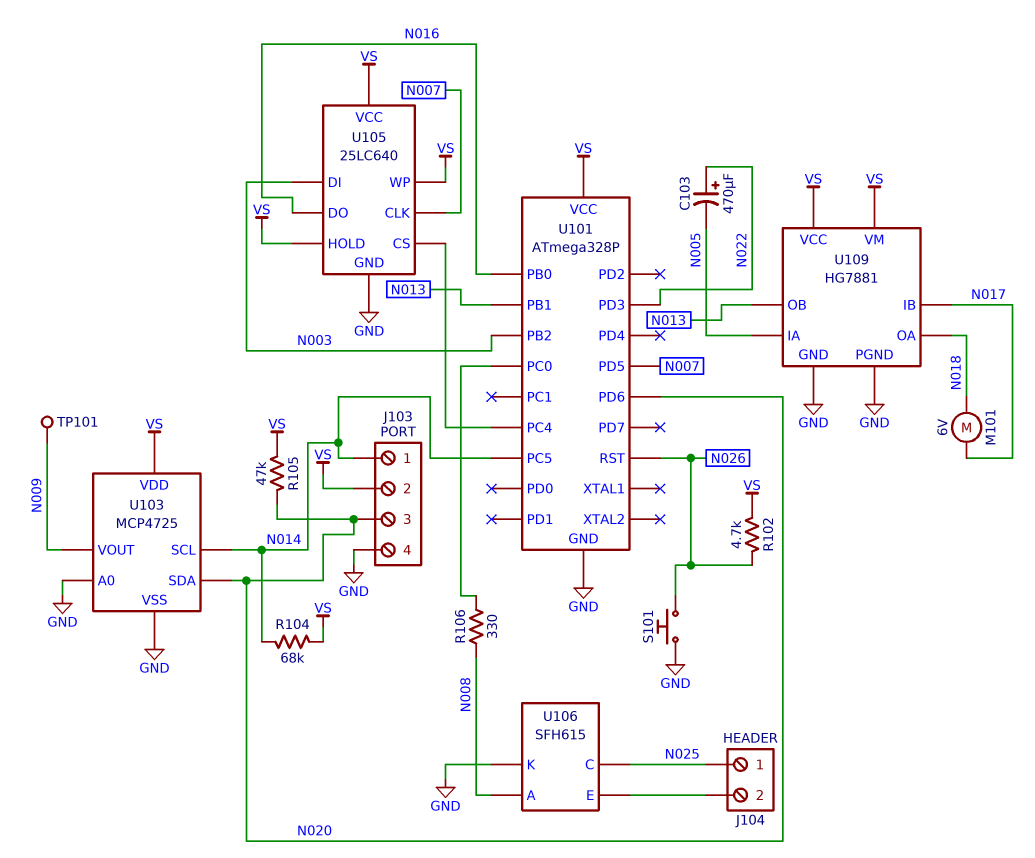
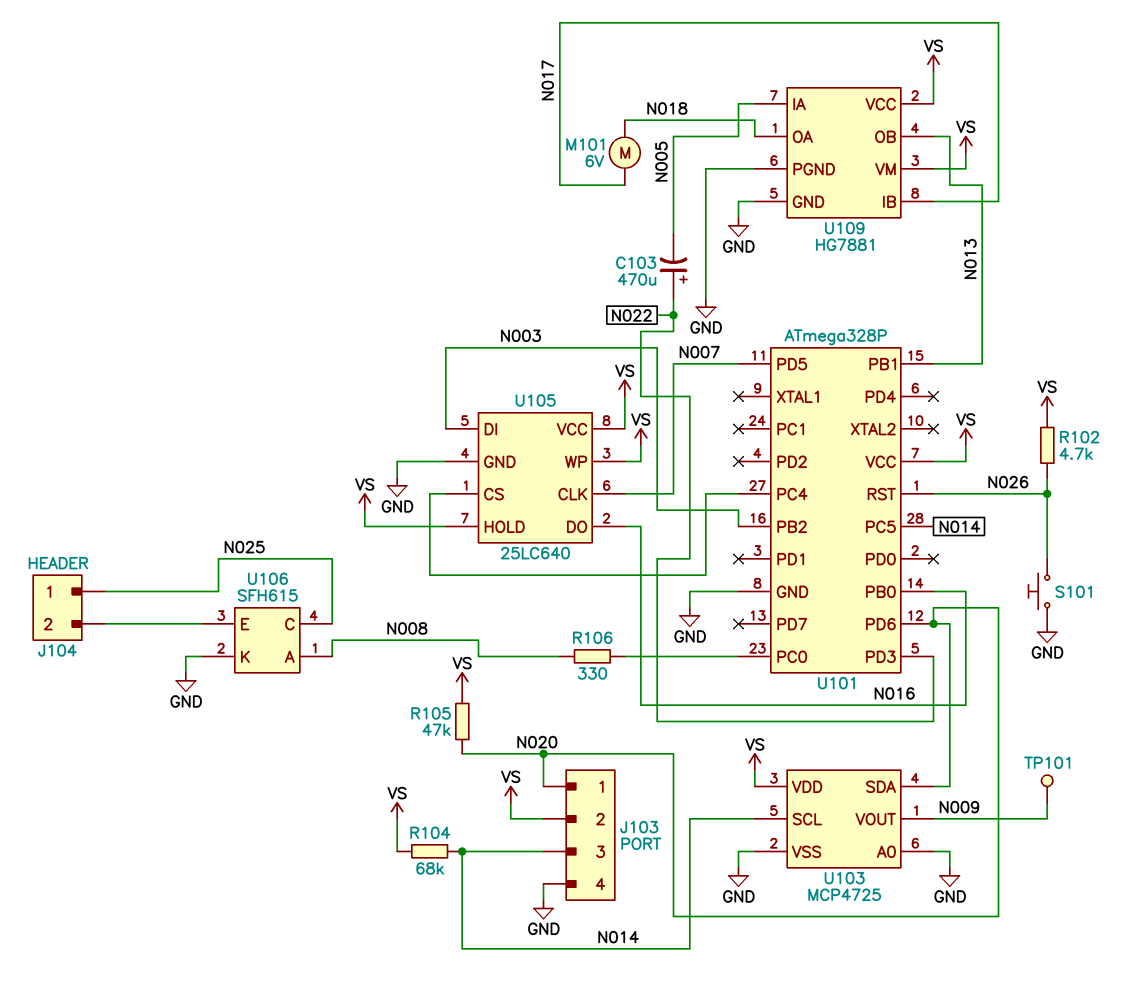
J103 pin 1: N014 -> N020
J103 pin 3: N020 -> N014

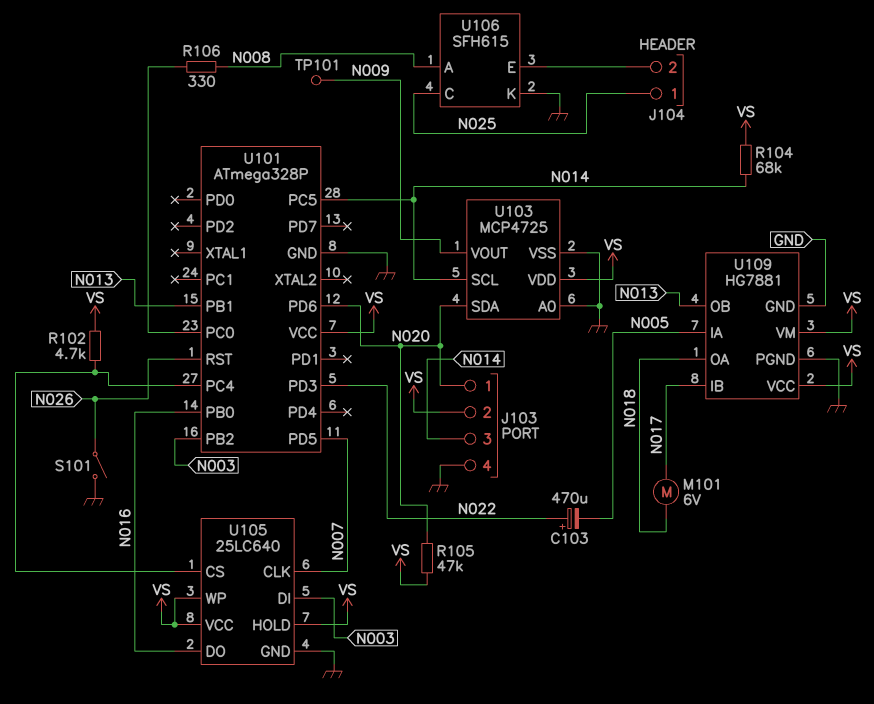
R102: 4.7k (N026, VS) -> 4.7k (U101/PC4, VS)
S101: button (GND, N026) -> switch (GND, N026)

